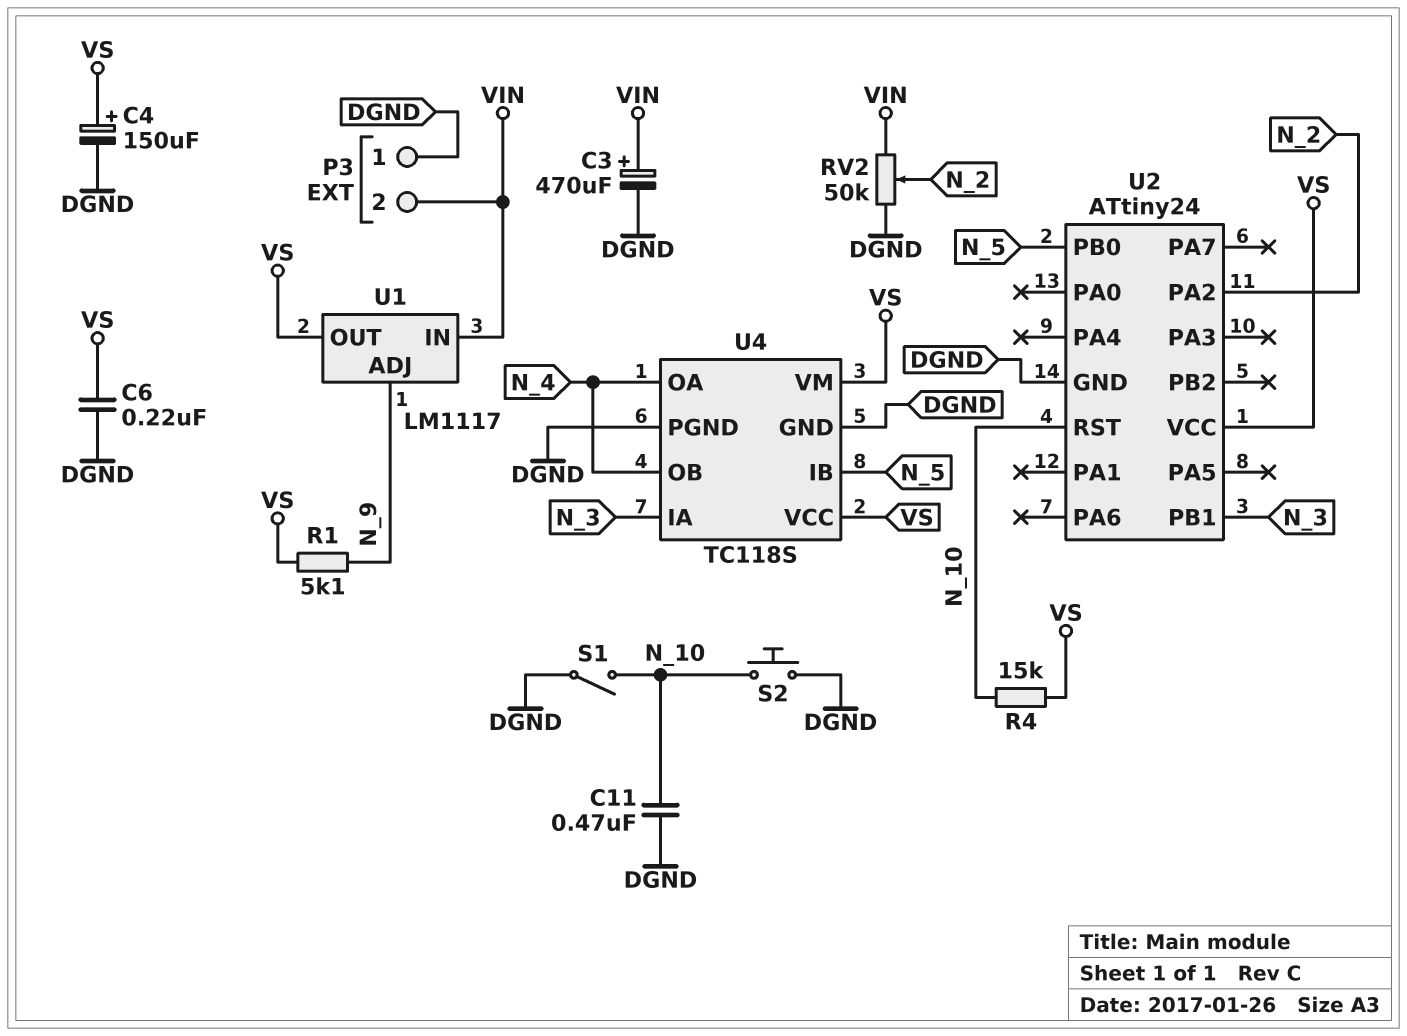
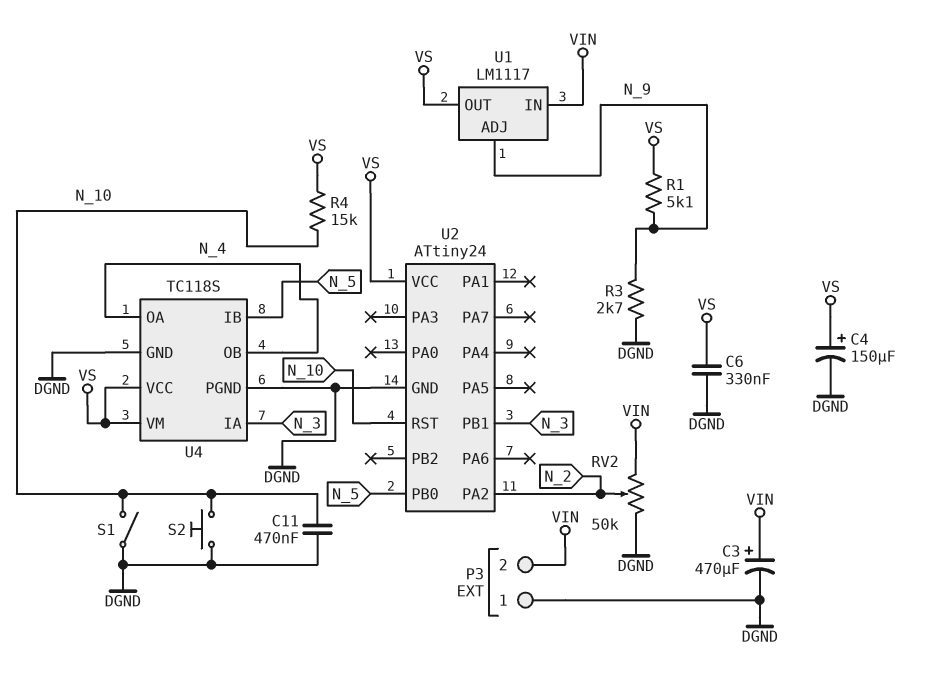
C6: 220nF (DGND, VS) -> 330nF (DGND, VS)
R3: none -> 2.7k (DGND, N_9)

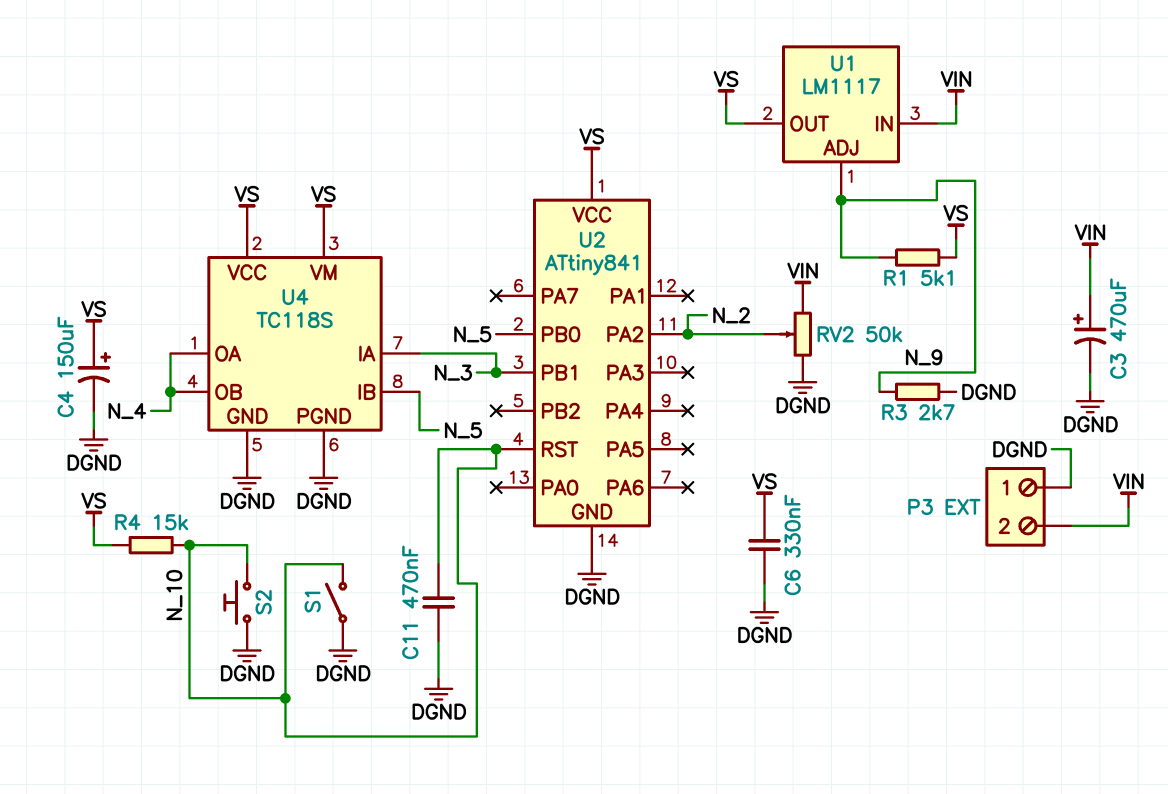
U2: ATtiny24 -> ATtiny841

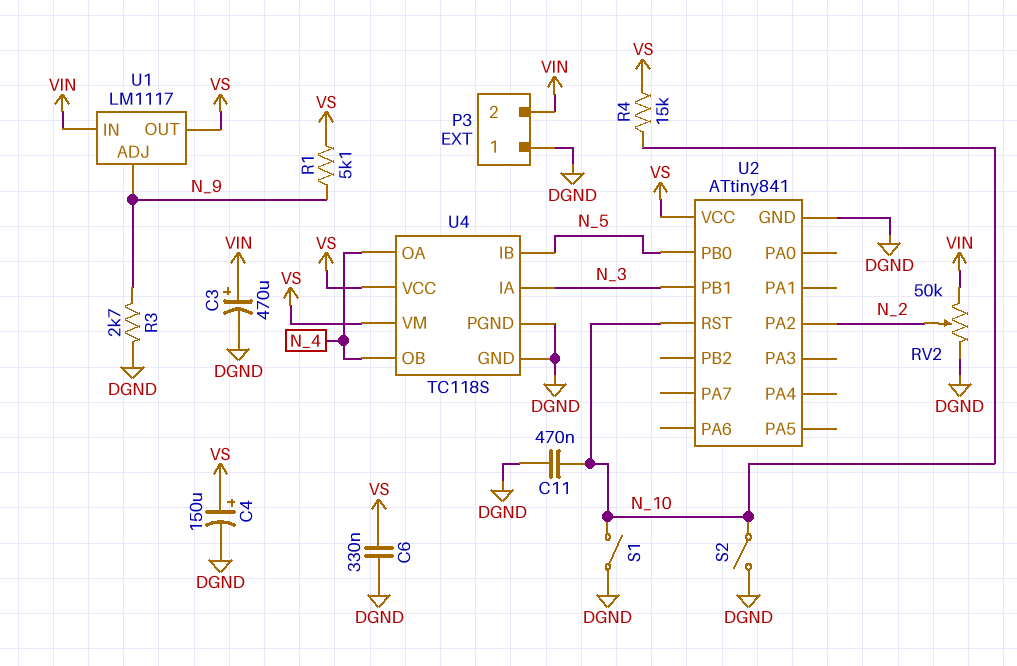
S2: button (DGND, N_10) -> switch (DGND, N_10)

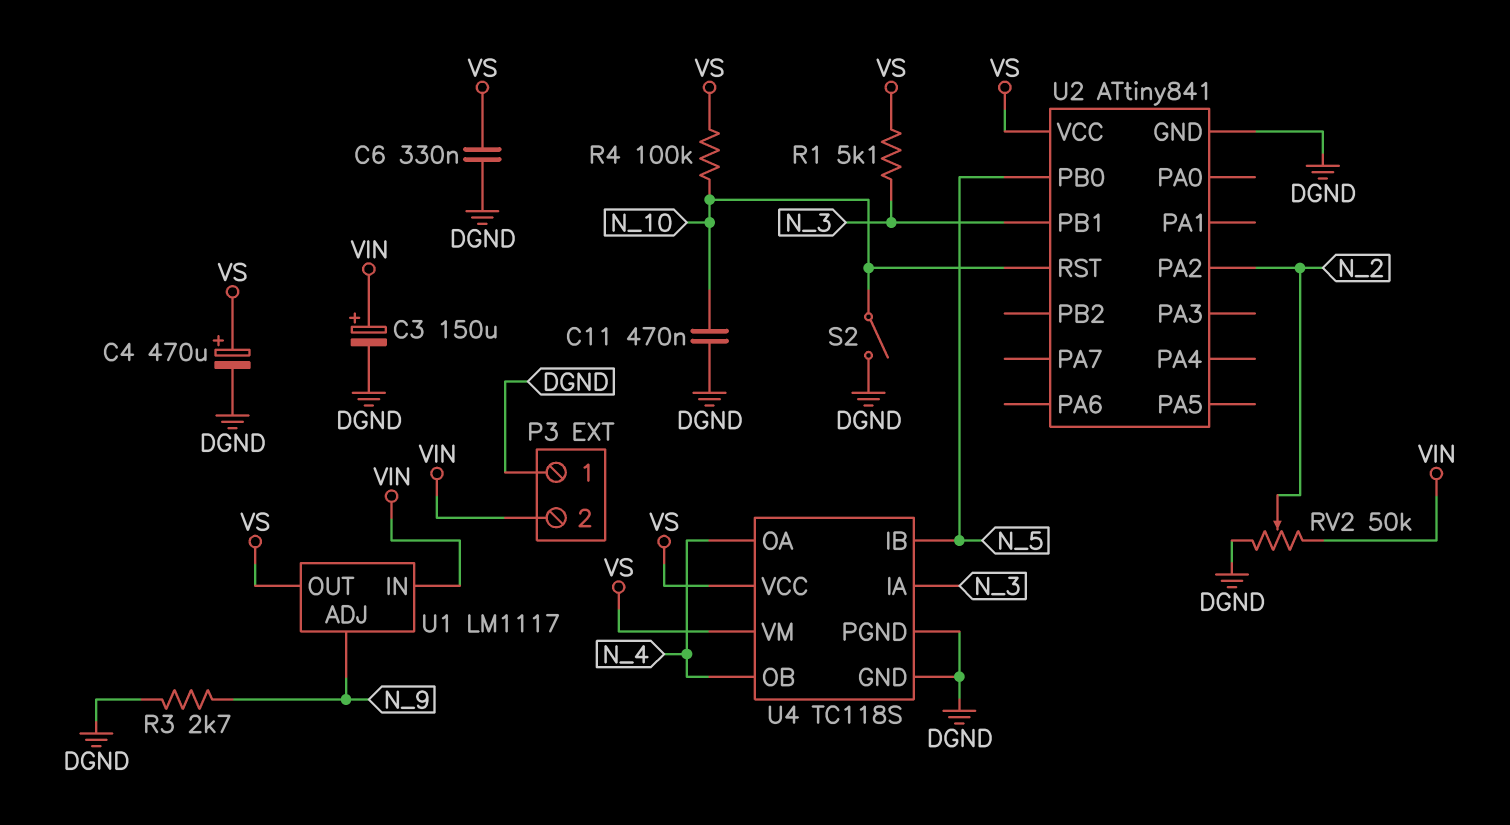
C3: 470uF (plus VIN, minus DGND) -> 150uF (plus VIN, minus DGND)
C4: 150uF (plus VS, minus DGND) -> 470uF (plus VS, minus DGND)
R1: 5.1k (N_9, VS) -> 5.1k (N_3, VS)
R4: 15k (N_10, VS) -> 100k (N_10, VS)
S1: switch (DGND, N_10) -> none

